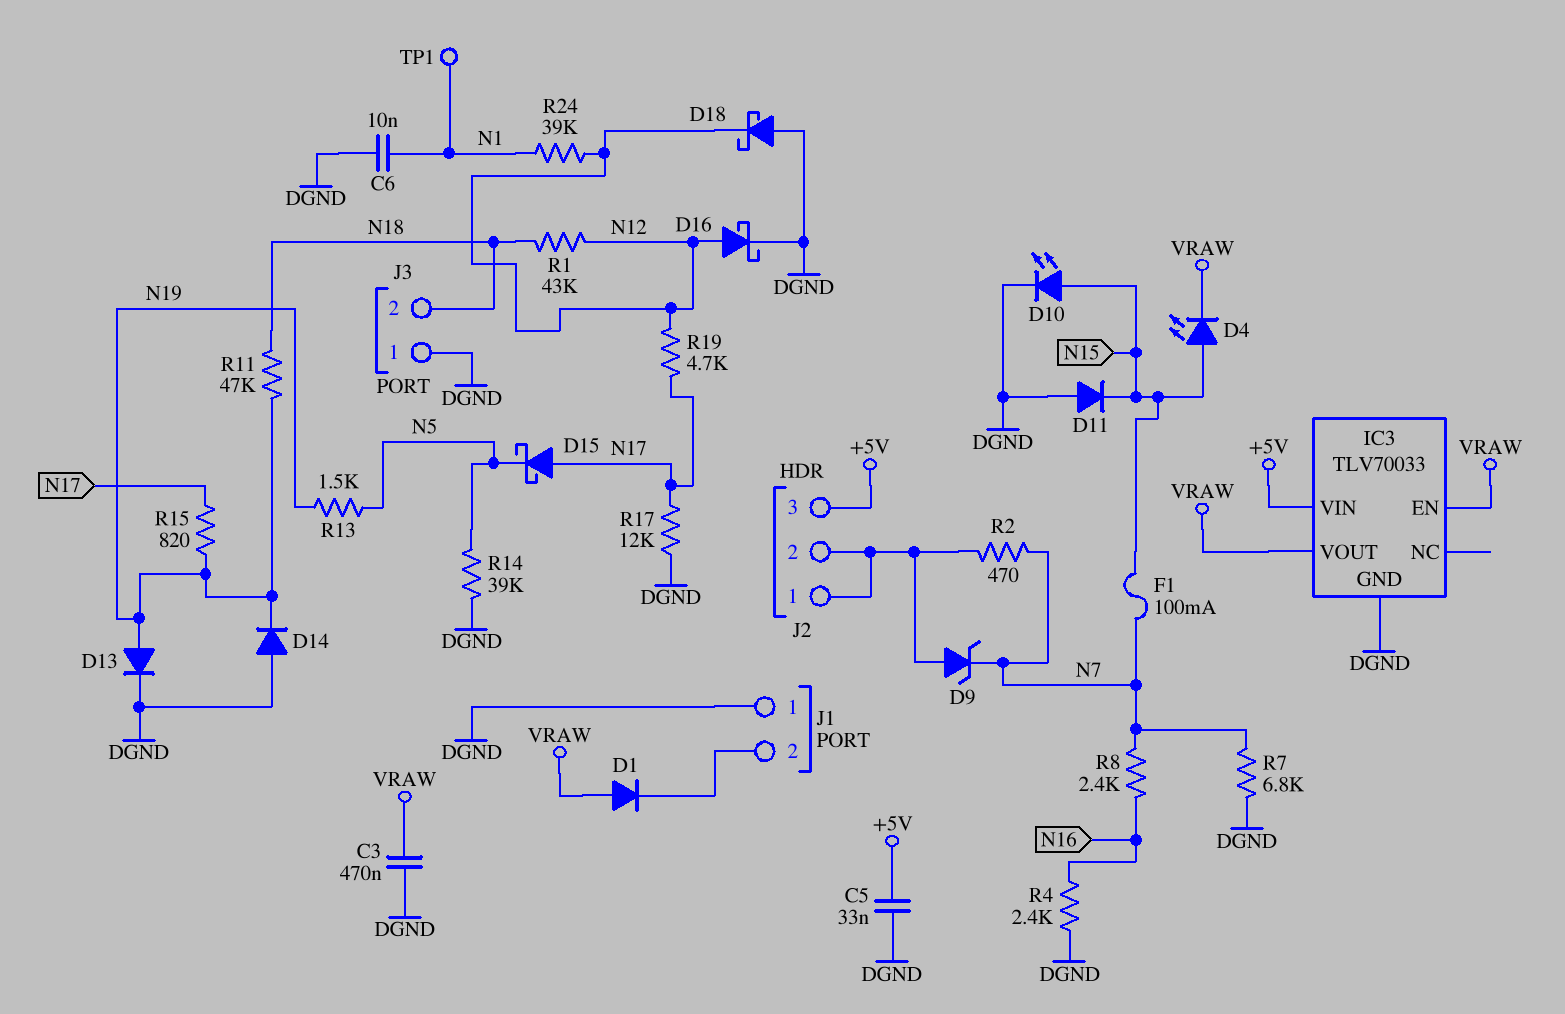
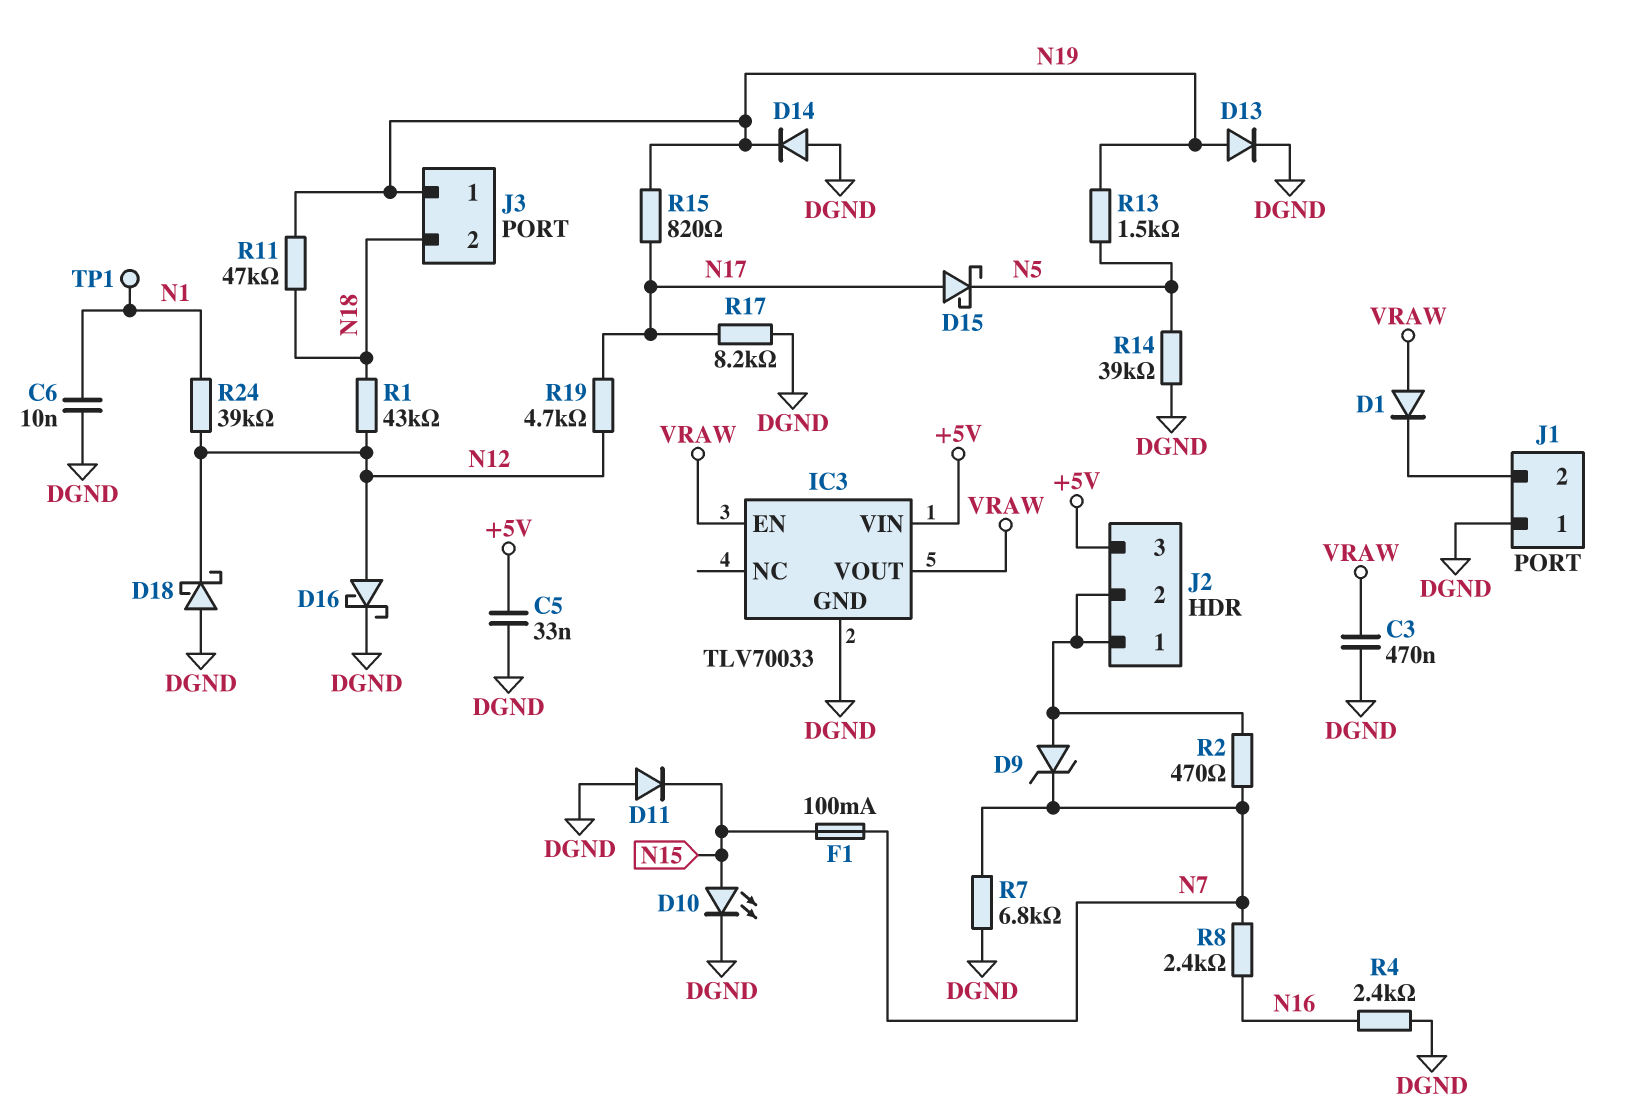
D4: LED (A N15, K VRAW) -> none
J3 pin 1: DGND -> N19
R17: 12k (DGND, N17) -> 8.2k (DGND, N17)

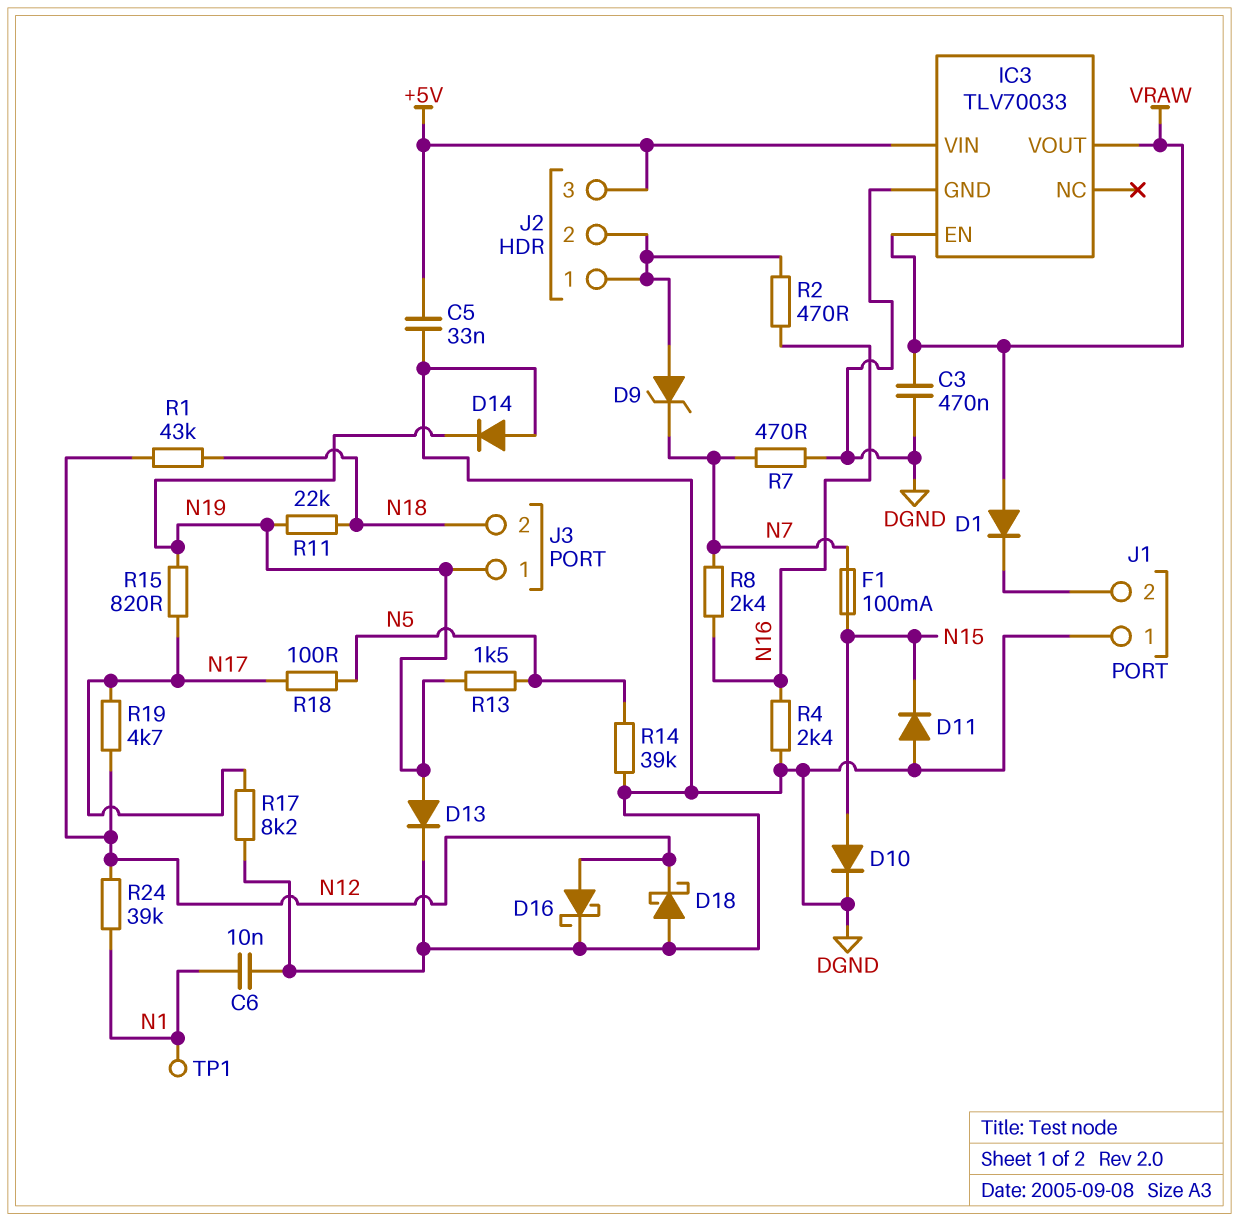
D10: LED (A N15, K DGND) -> diode (A N15, K DGND)
D15: schottky (A N17, K N5) -> none
R2: 470 (J2/1, N7) -> 470 (J2/1, N16)
R7: 6.8k (DGND, N7) -> 470 (DGND, N7)
R11: 47k (N18, N19) -> 22k (N18, N19)
R18: none -> 100 (N5, N17)

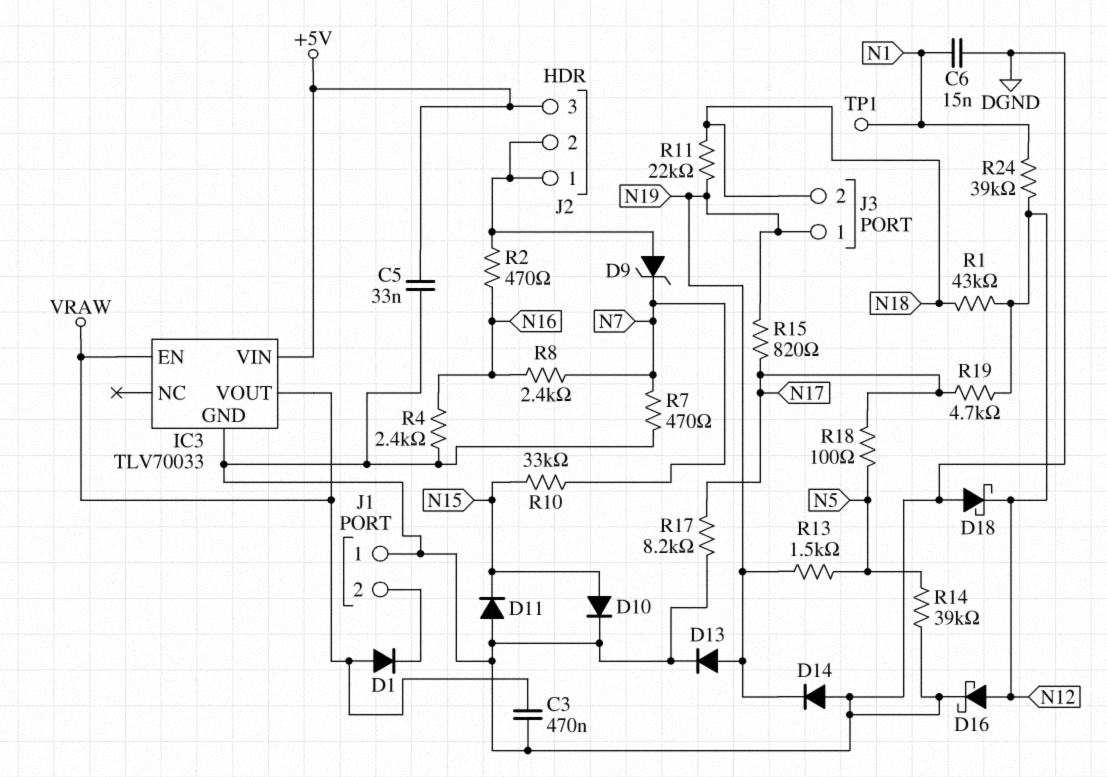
C6: 10nF (DGND, N1) -> 15nF (DGND, N1)
F1: 100mA (N7, N15) -> none
R10: none -> 33k (N7, N15)

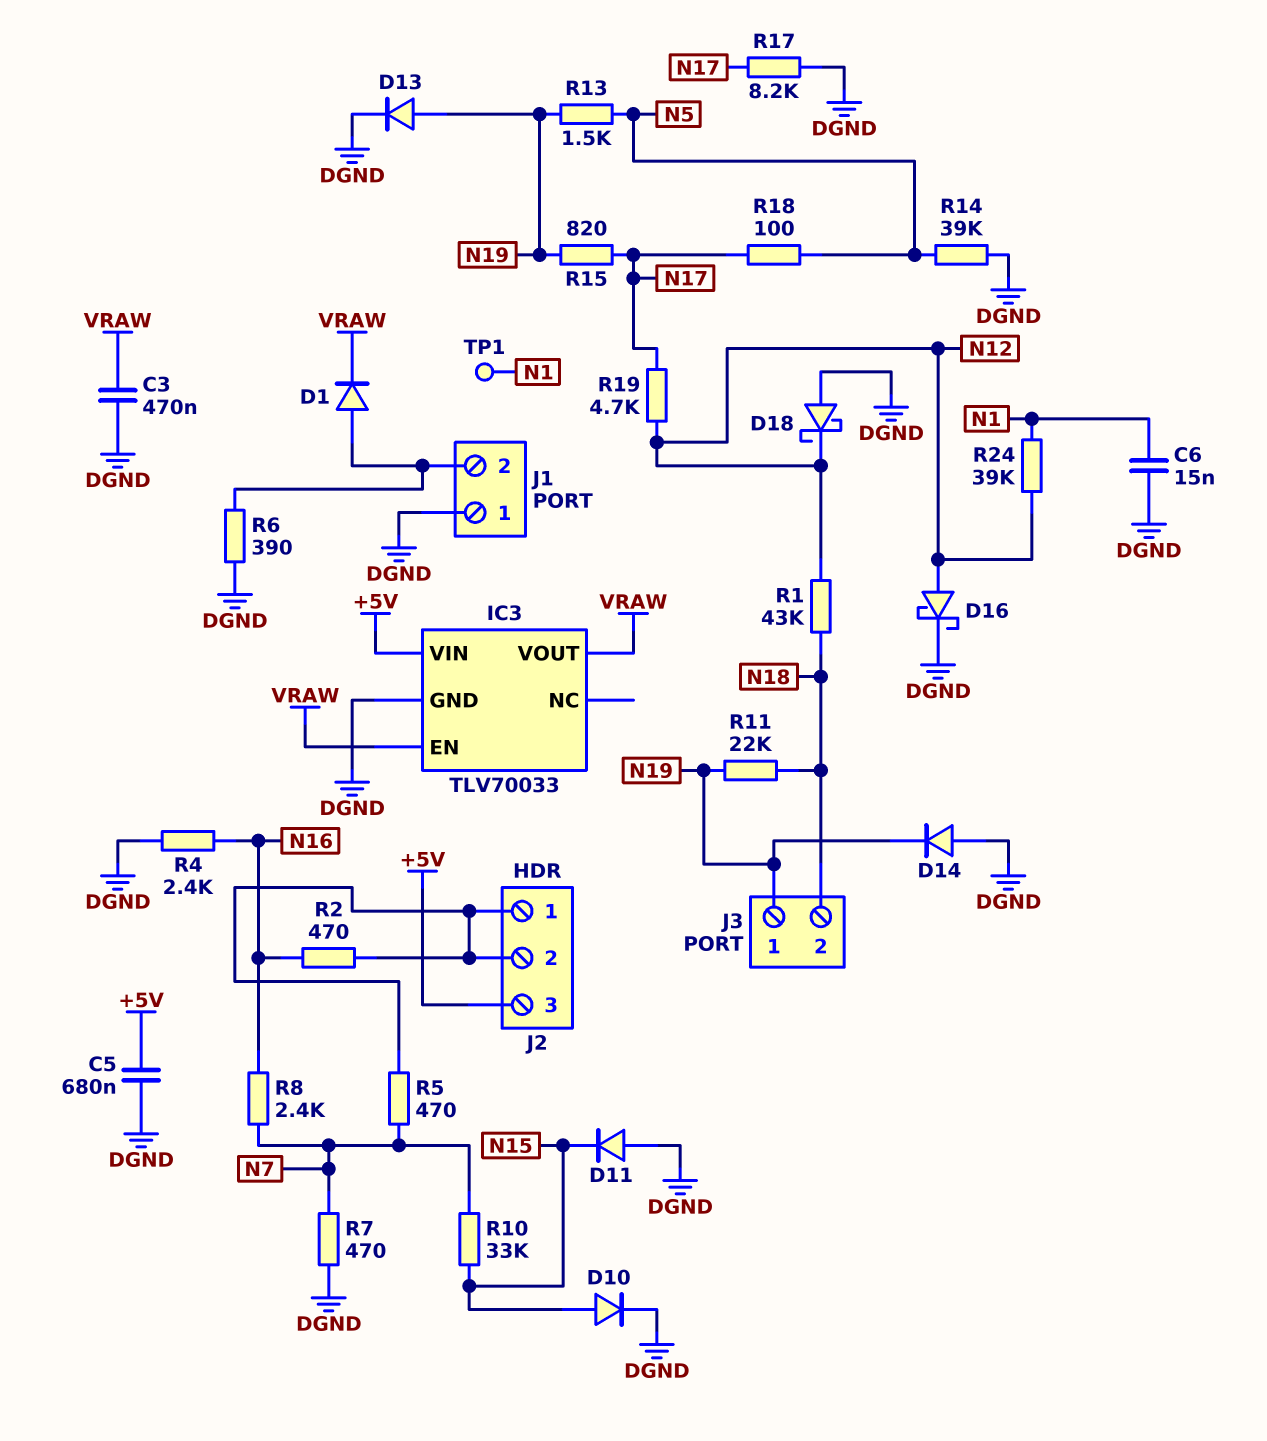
C5: 33nF (+5V, DGND) -> 680nF (+5V, DGND)
D1: diode (A VRAW, K J1/2) -> diode (A J1/2, K VRAW)
D9: zener (A J2/1, K N7) -> none
R5: none -> 470 (J2/1, N7)
R6: none -> 390 (DGND, J1/2)

